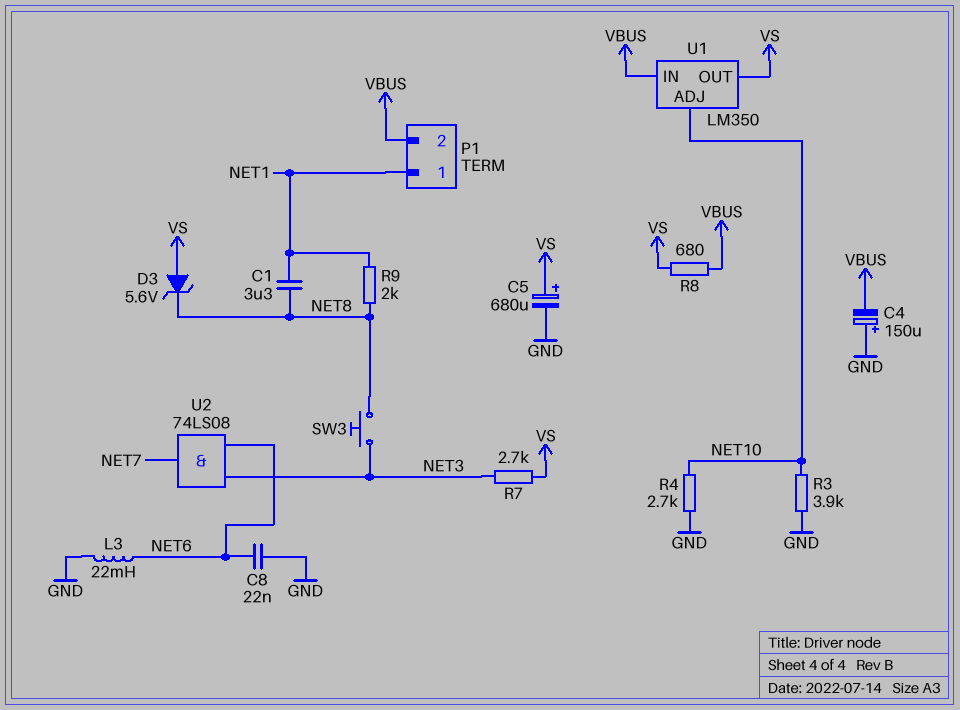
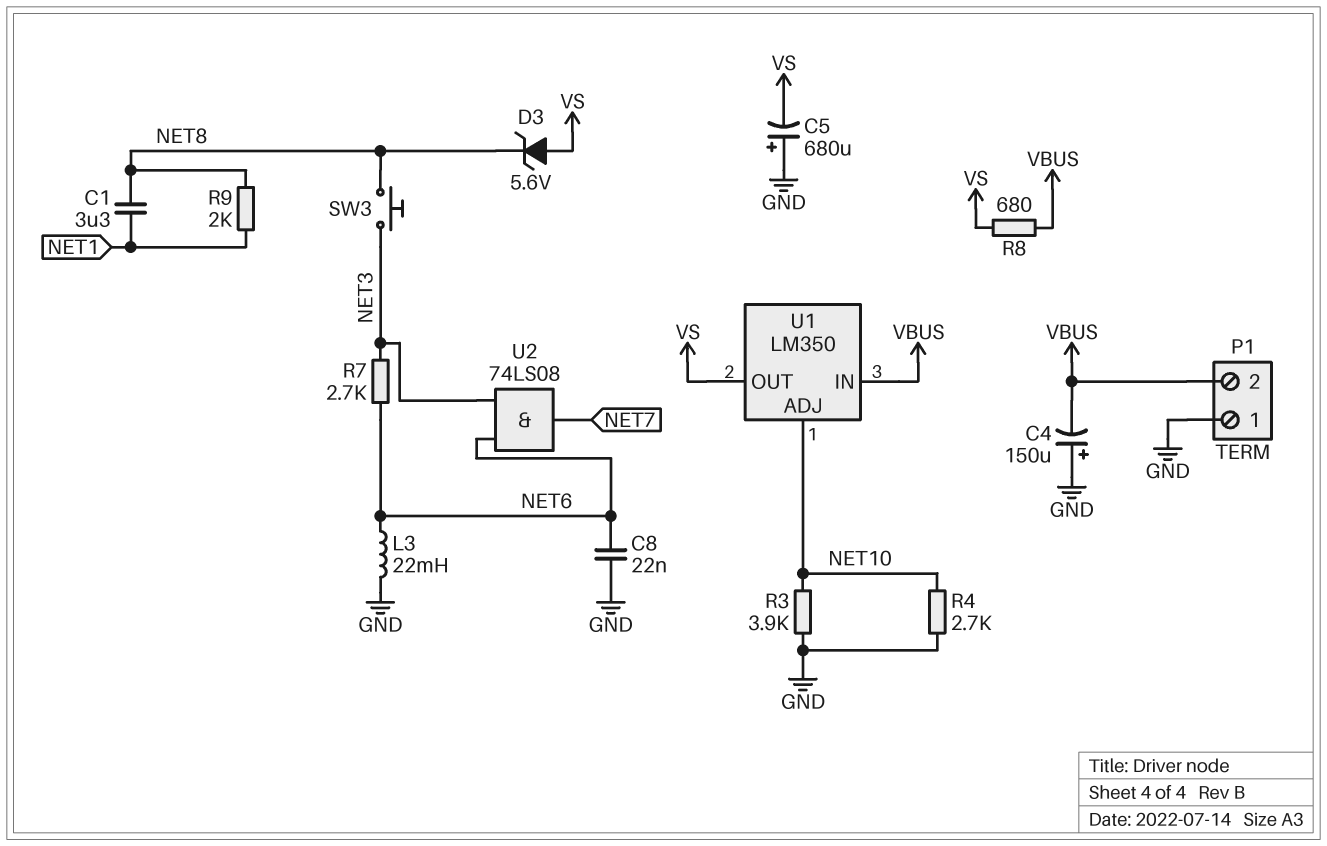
C5: 680uF (plus VS, minus GND) -> 680uF (plus GND, minus VS)
P1 pin 1: NET1 -> GND
R7: 2.7k (NET3, VS) -> 2.7k (NET3, NET6)

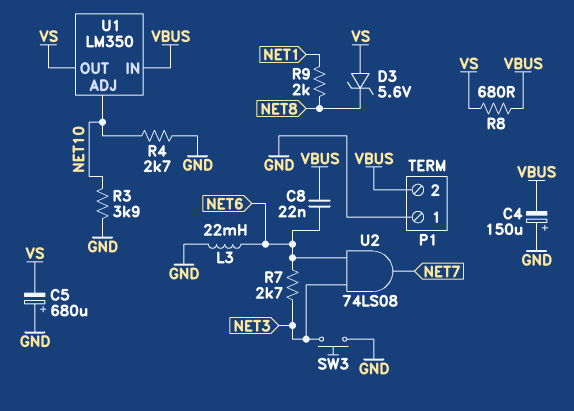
C1: 3.3uF (NET1, NET8) -> none
C8: 22nF (GND, NET6) -> 22nF (NET6, VBUS)
SW3: button (NET3, NET8) -> button (GND, NET3)

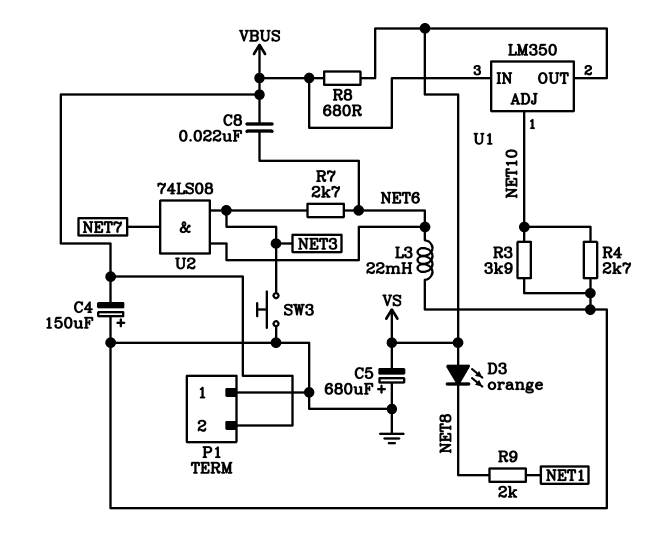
D3: zener 5.6V (A VS, K NET8) -> LED orange (A VS, K NET8)

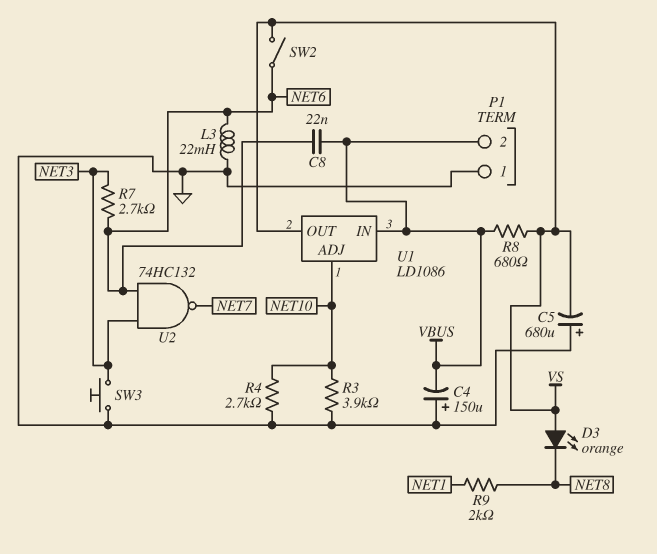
SW2: none -> switch (NET6, VS)
U1: LM350 -> LD1086
U2: AND 74LS08 (in NET3, in NET6, out NET7) -> NAND 74HC132 (in NET3, in NET6, out NET7)

